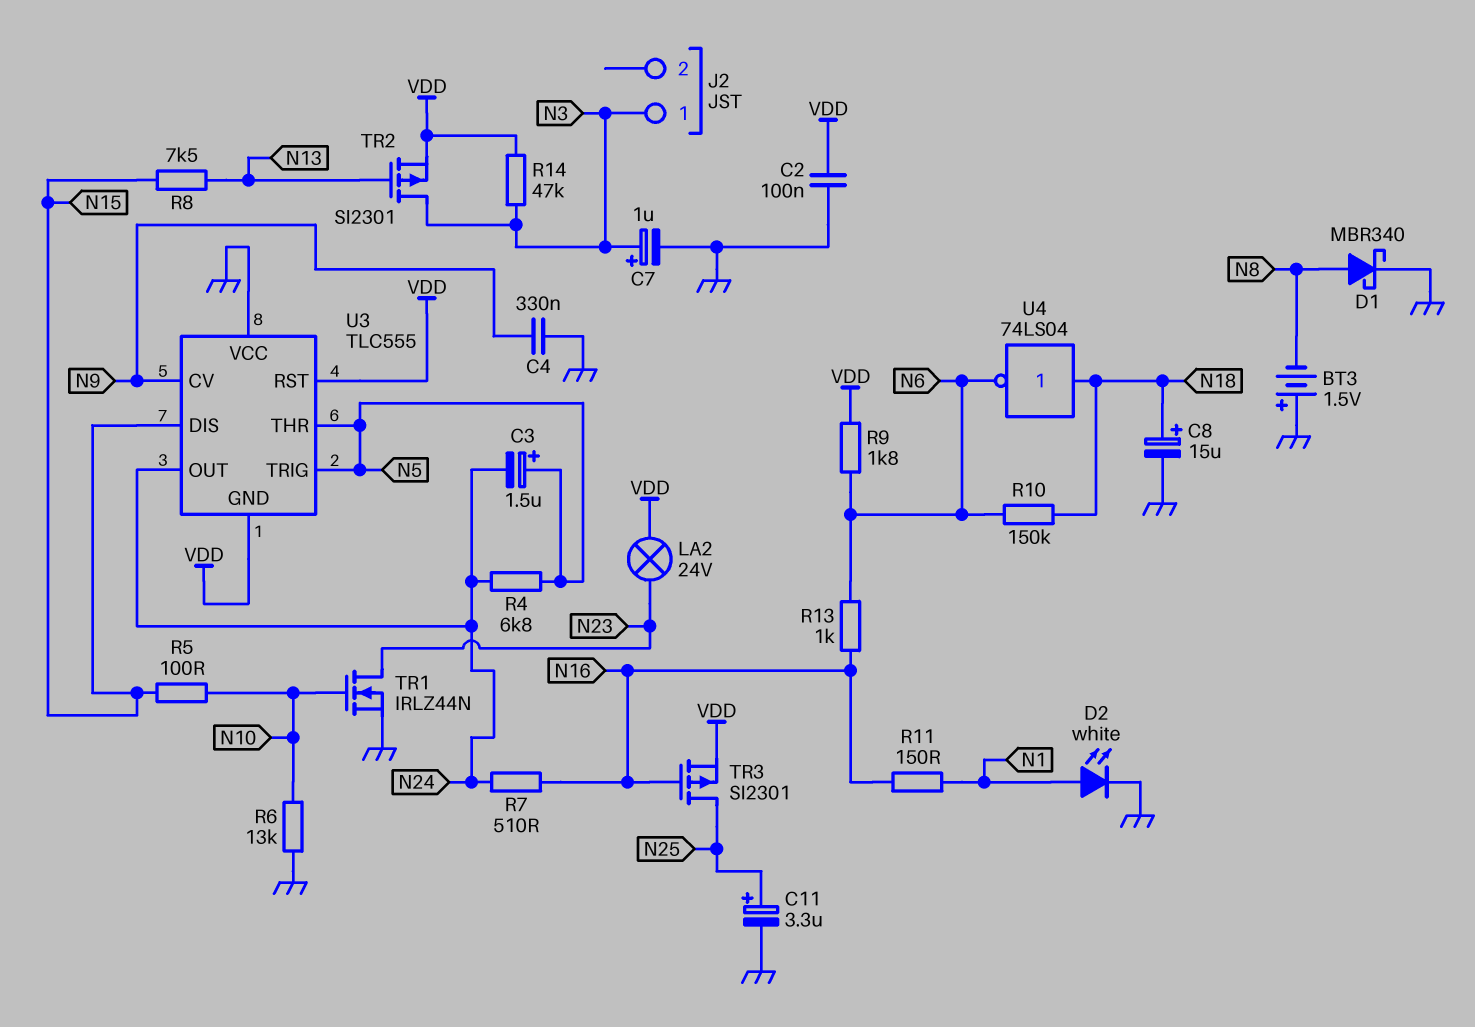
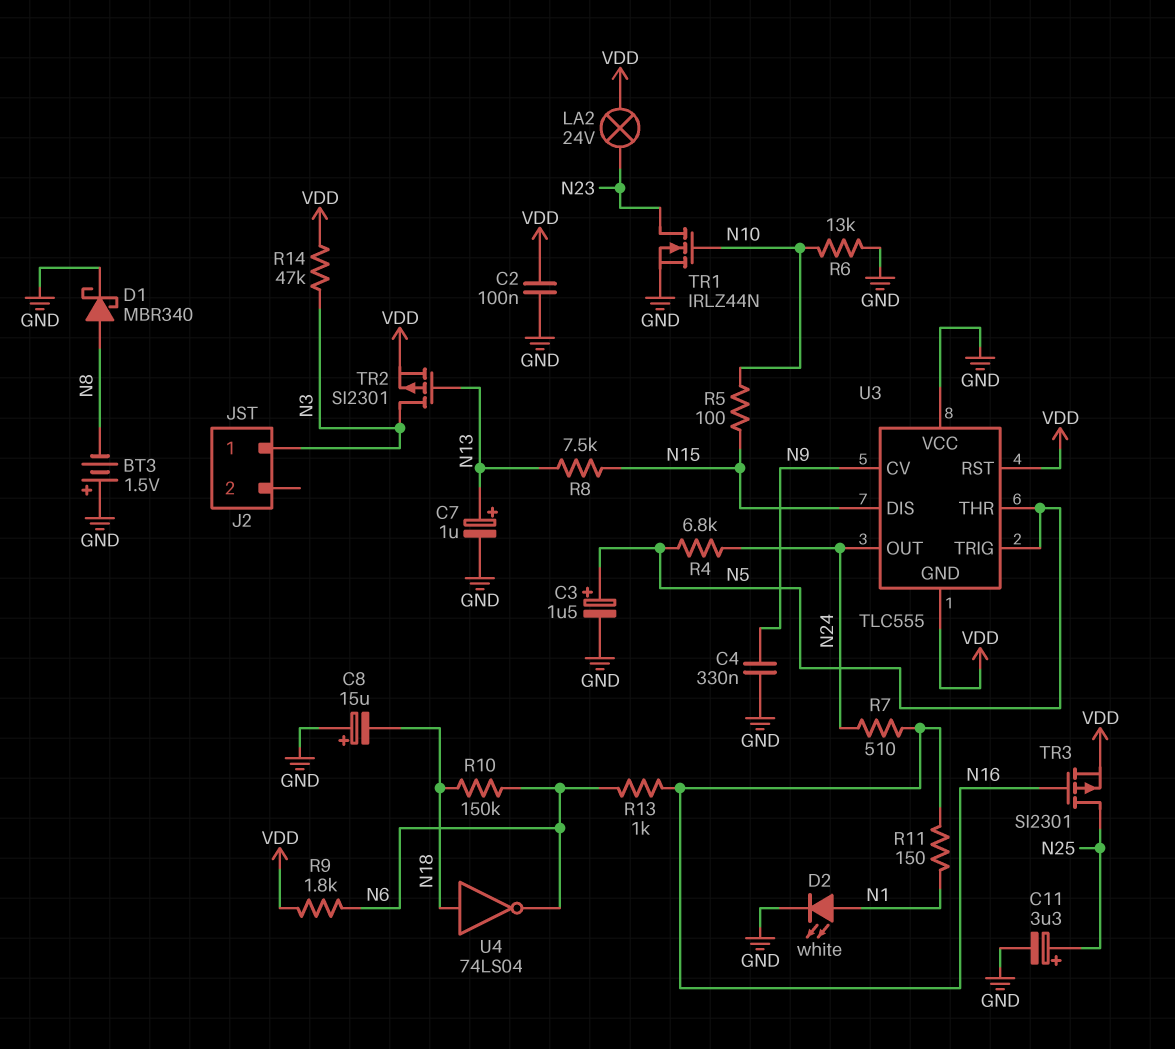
C3: 1.5uF (plus N5, minus N24) -> 1.5uF (plus N5, minus GND)
C7: 1uF (plus N3, minus GND) -> 1uF (plus N13, minus GND)
C8: 15uF (plus N18, minus GND) -> 15uF (plus GND, minus N18)

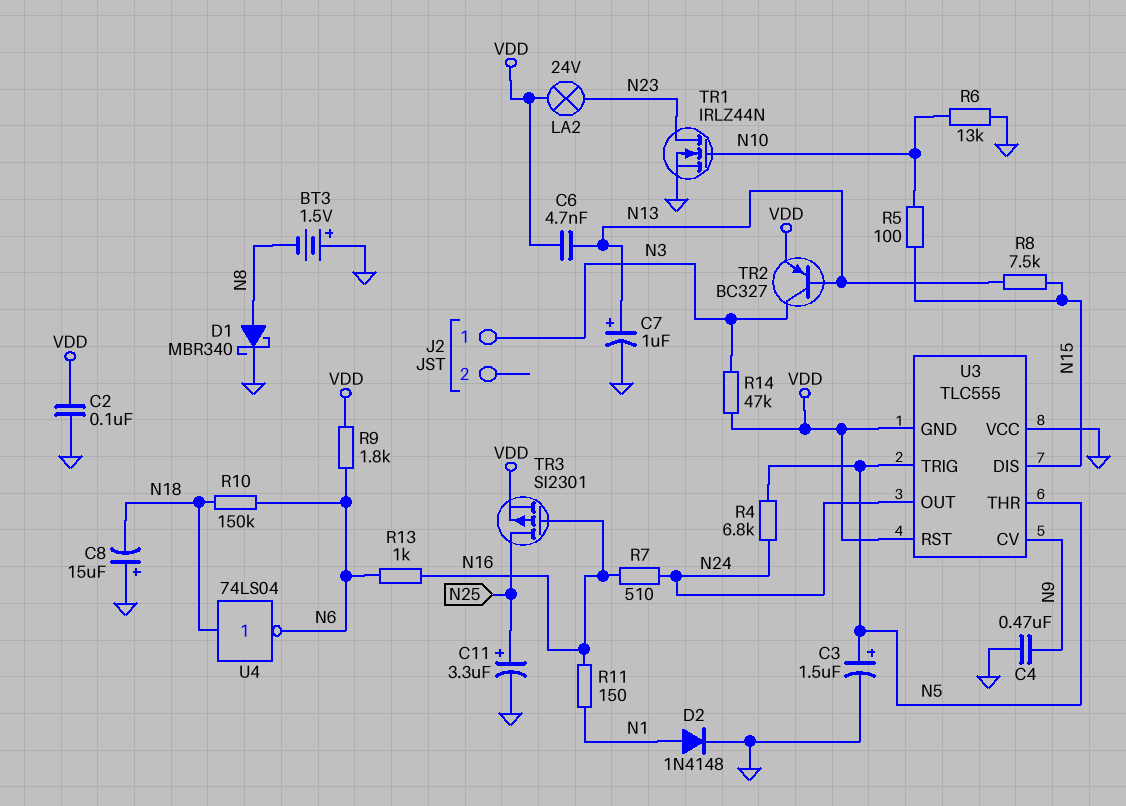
C4: 330nF (GND, N9) -> 470nF (GND, N9)
C6: none -> 4.7nF (N13, VDD)
D2: LED white (A N1, K GND) -> diode 1N4148 (A N1, K GND)
TR2: PMOS SI2301 (G N13, D N3, S VDD) -> PNP BC327 (B N13, C N3, E VDD)

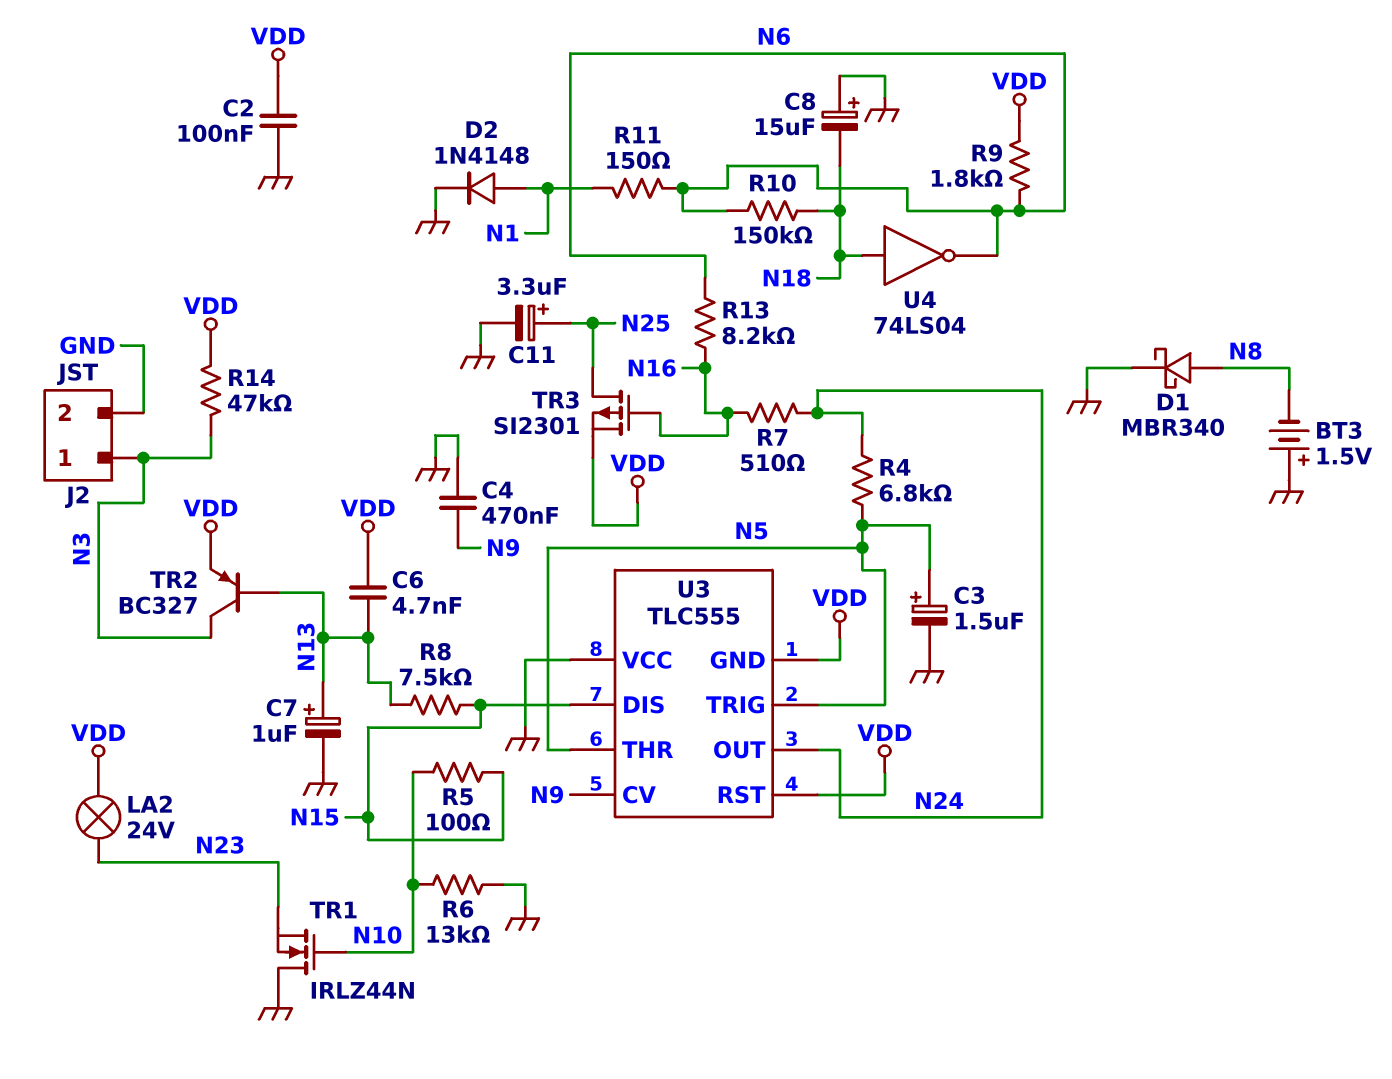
J2 pin 2: none -> GND
R11: 150 (N1, N16) -> 150 (N1, N6)
R13: 1k (N6, N16) -> 8.2k (N6, N16)
TR1: NMOS IRLZ44N (G N10, D N23, S GND) -> NMOS IRLZ44N (G N10, D GND, S N23)

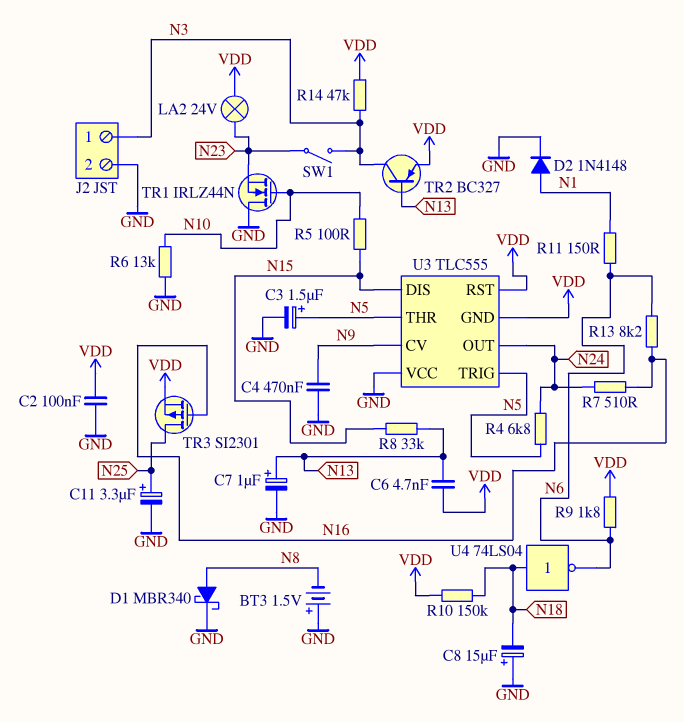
R8: 7.5k (N13, N15) -> 33k (N13, N15)
R10: 150k (N6, N18) -> 150k (N18, VDD)
SW1: none -> switch (N3, N23)

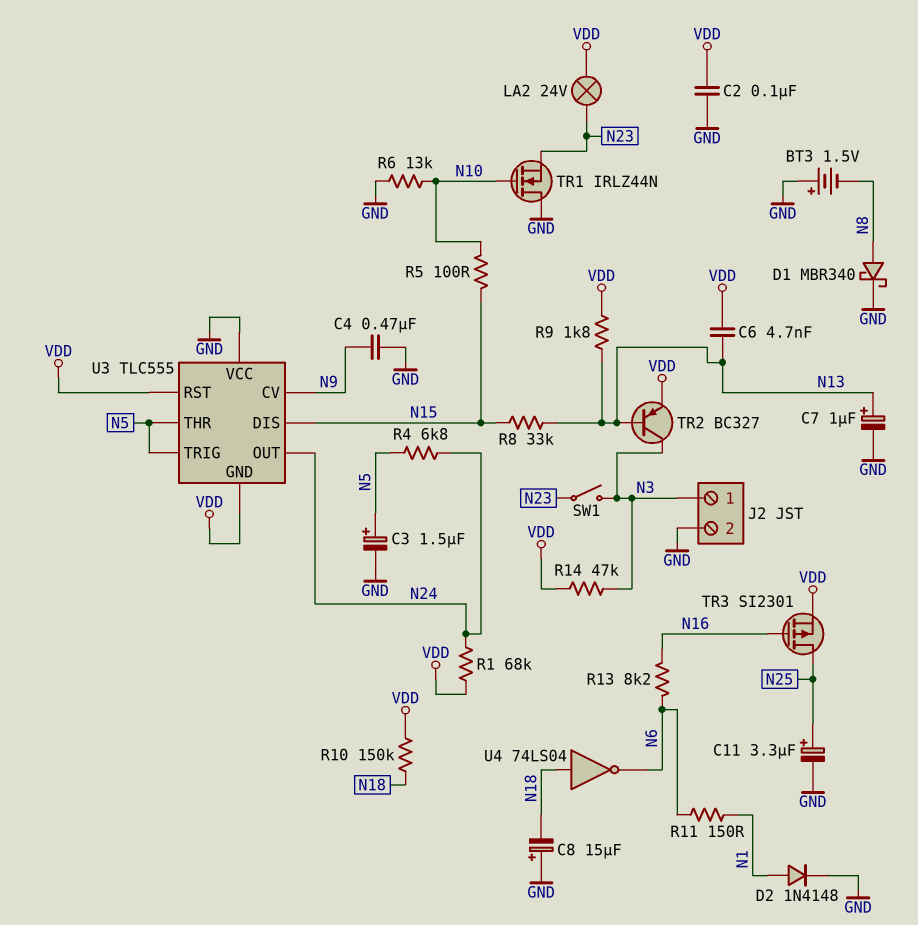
R1: none -> 68k (N24, VDD)
R7: 510 (N16, N24) -> none
R9: 1.8k (N6, VDD) -> 1.8k (N13, VDD)

